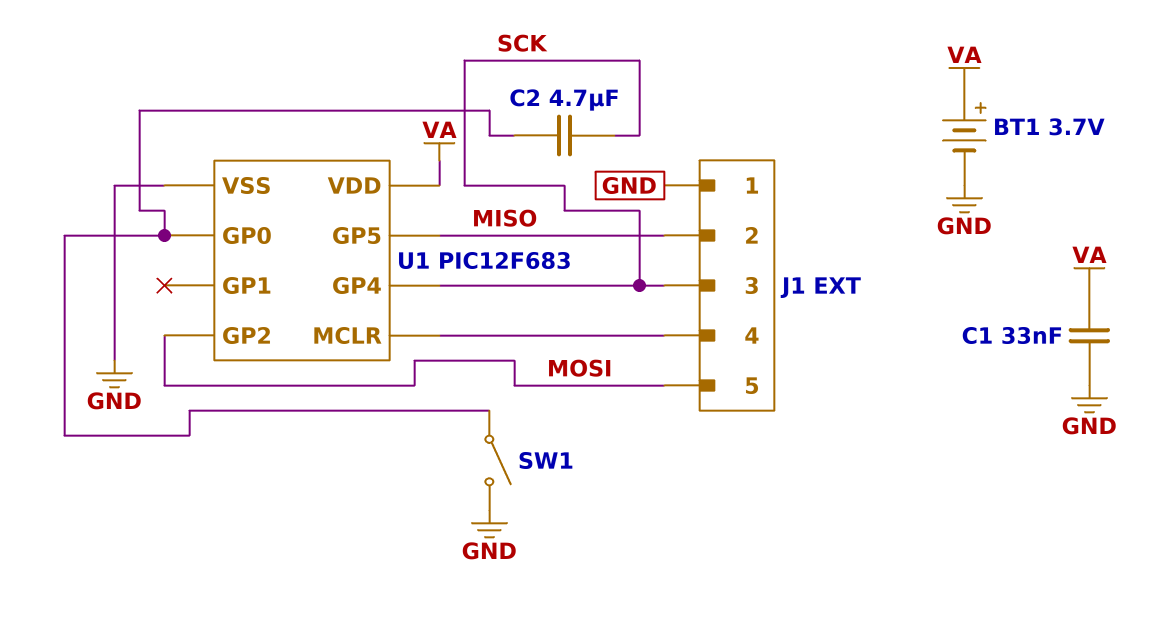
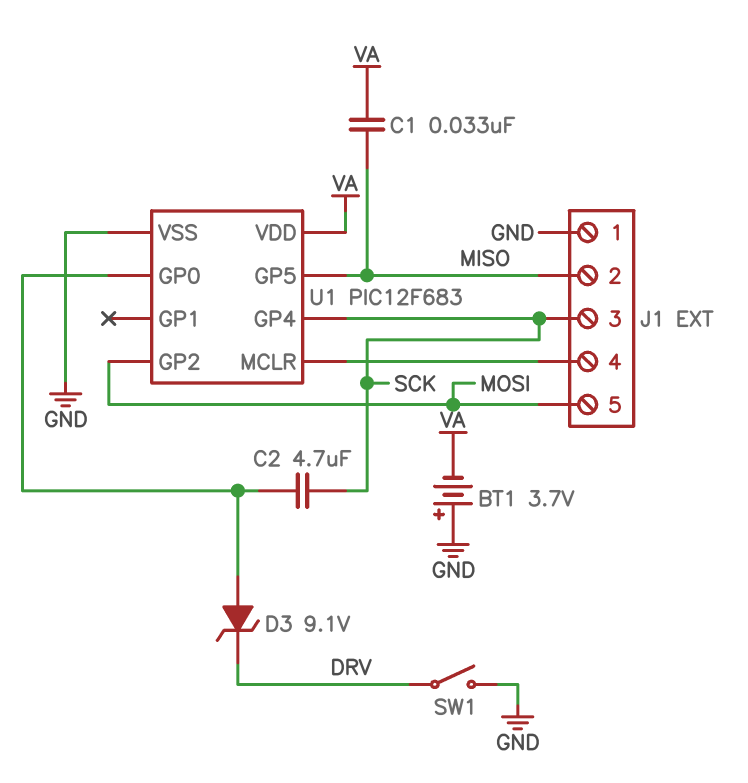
BT1: 3.7V (plus VA, minus GND) -> 3.7V (plus GND, minus VA)
C1: 33nF (GND, VA) -> 33nF (MISO, VA)
D3: none -> zener 9.1V (A U1/GP0, K DRV)
SW1: switch (GND, U1/GP0) -> switch (DRV, GND)

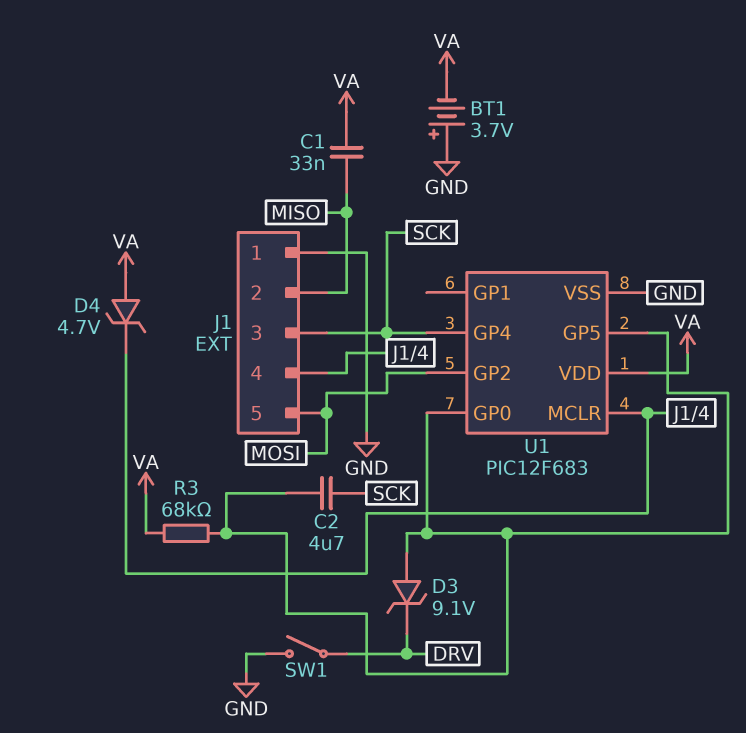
D4: none -> zener 4.7V (A VA, K J1/4)
R3: none -> 68k (U1/GP0, VA)
U1 pin GP5: MISO -> U1/GP0

